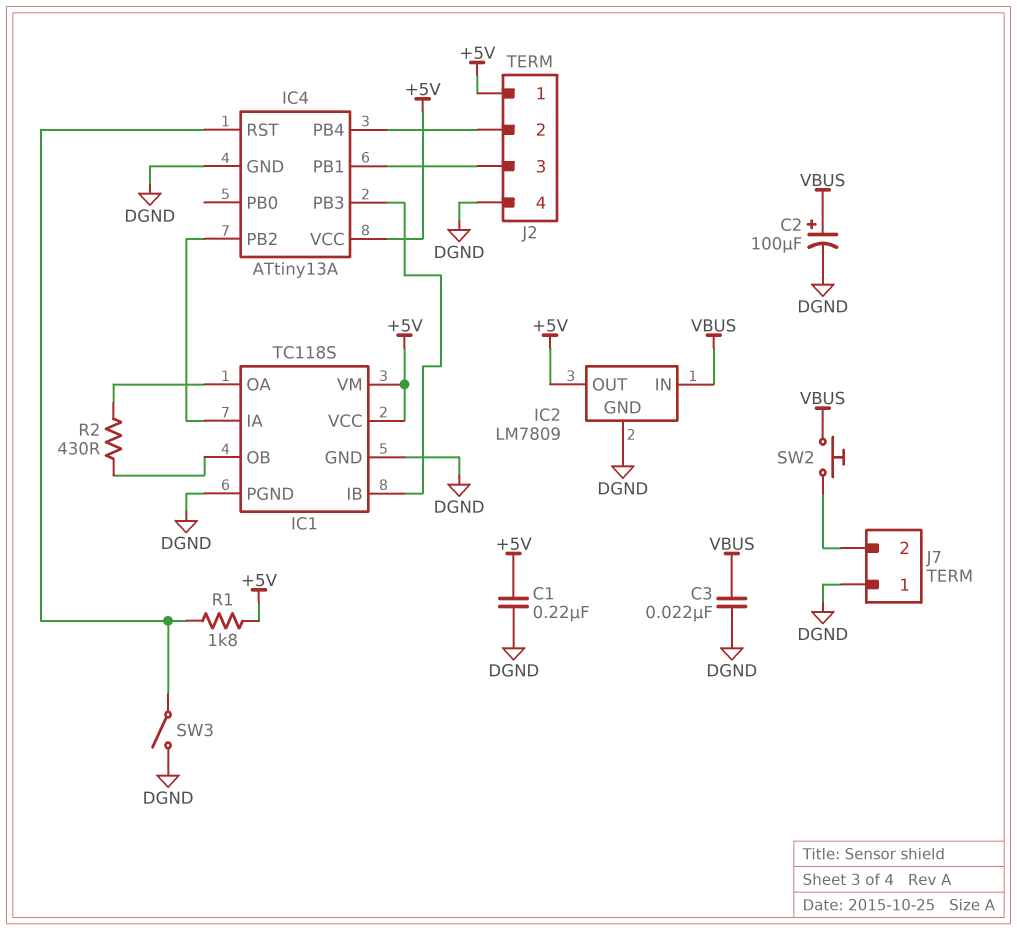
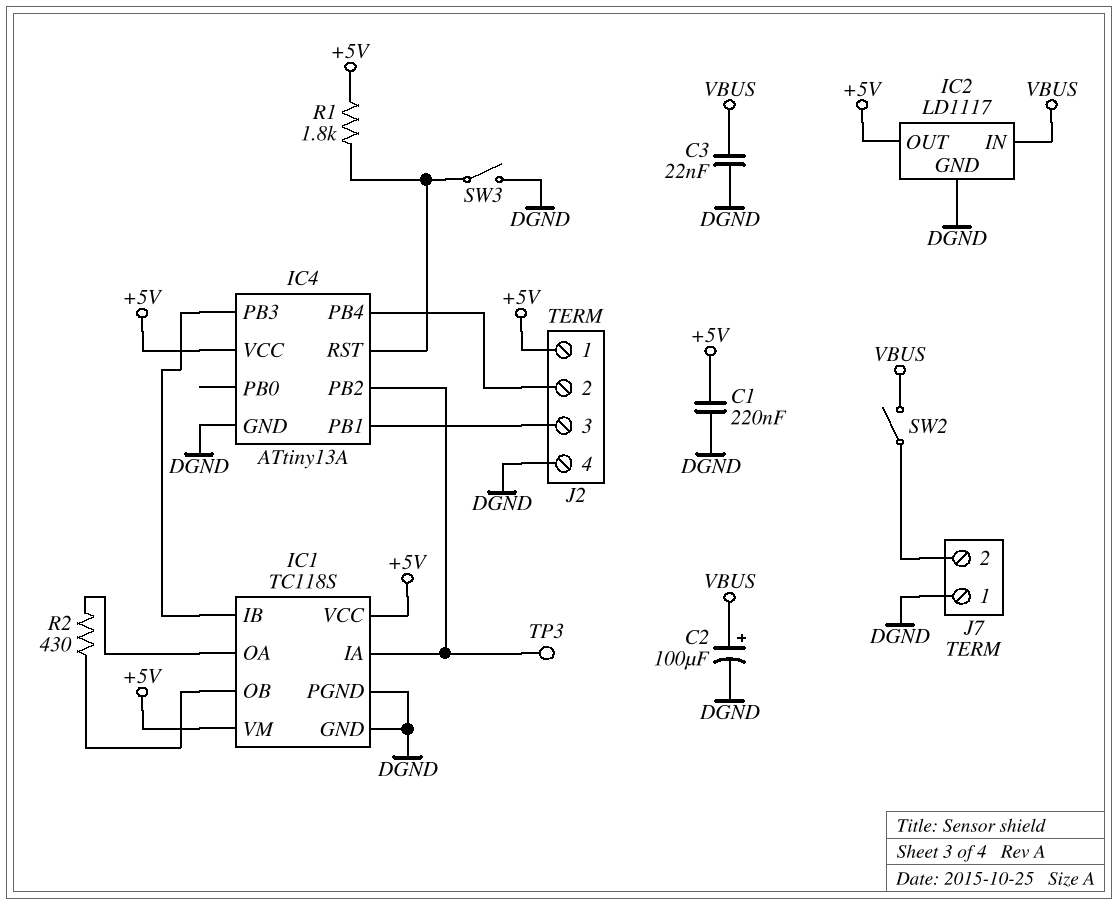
IC2: LM7809 -> LD1117
SW2: button (J7/2, VBUS) -> switch (J7/2, VBUS)
TP3: none -> test point (IC1/IA)

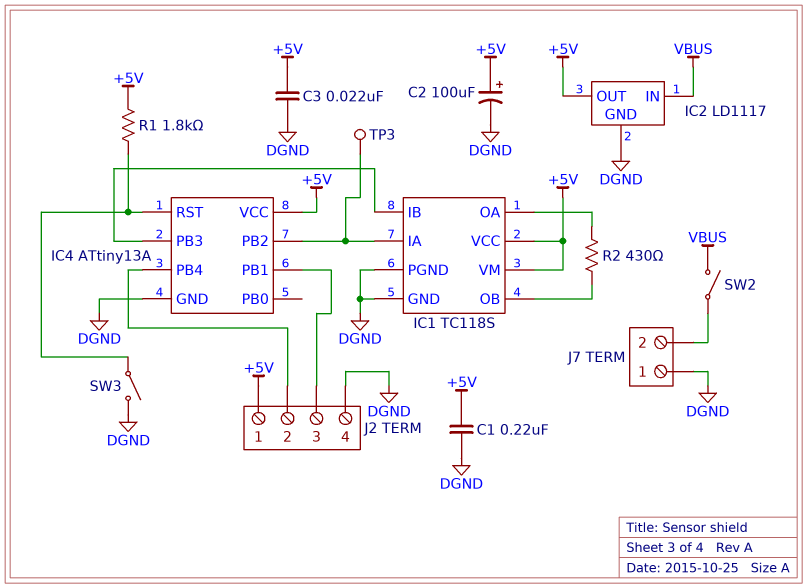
C2: 100uF (plus VBUS, minus DGND) -> 100uF (plus +5V, minus DGND)
C3: 22nF (DGND, VBUS) -> 22nF (+5V, DGND)

